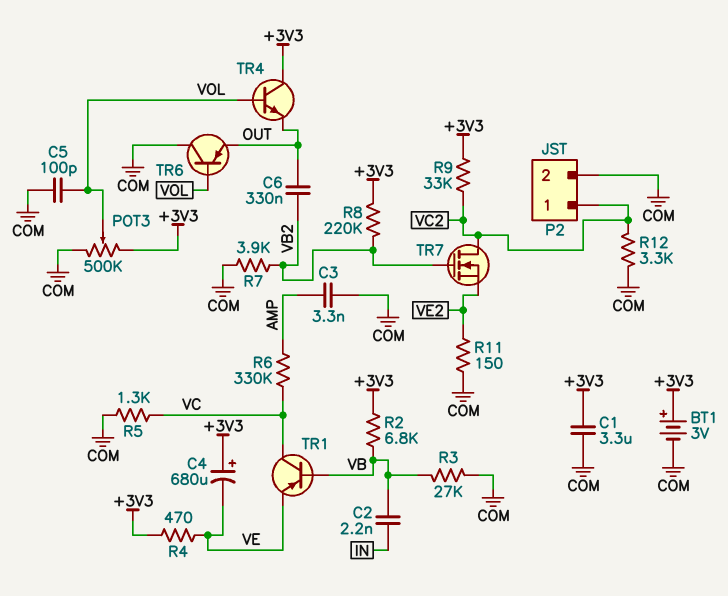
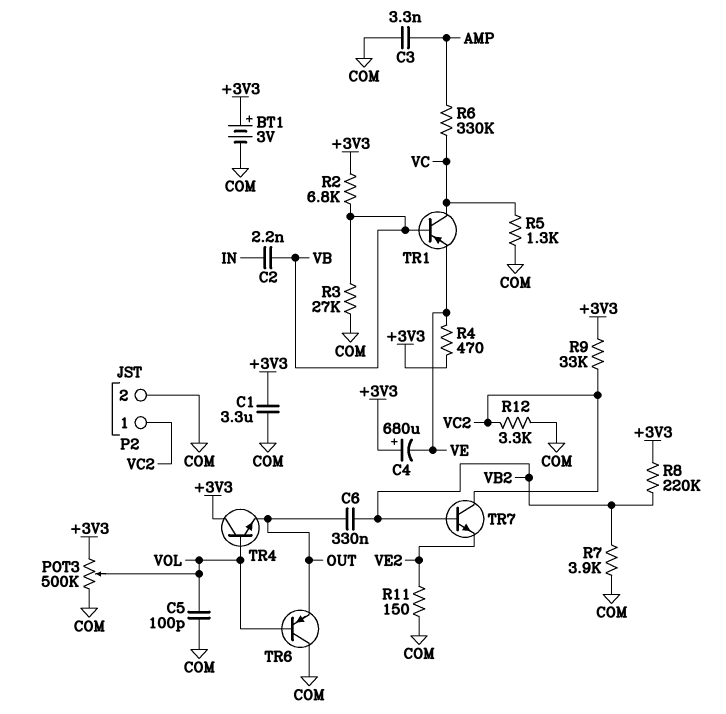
TR7: NMOS (G VB2, D VC2, S VE2) -> NPN (B VB2, C VC2, E VE2)

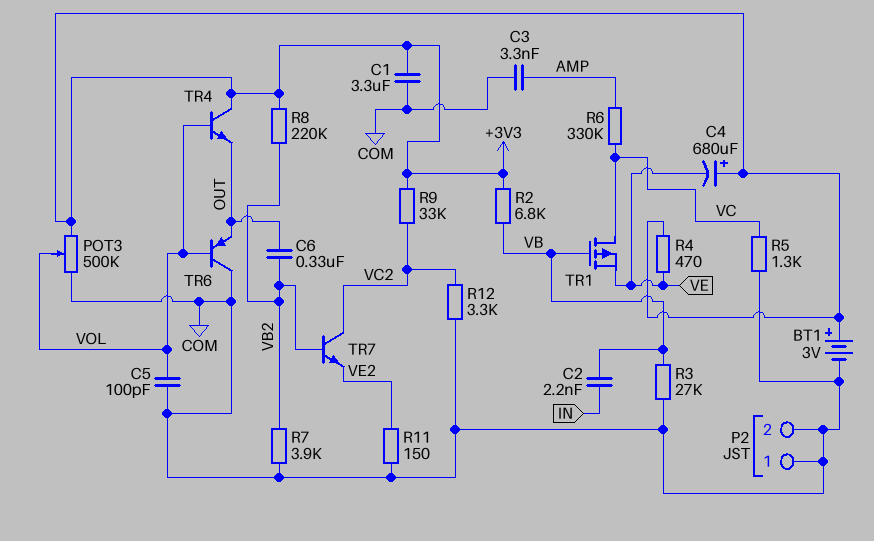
P2 pin 1: VC2 -> COM
TR1: PNP (B VB, C VC, E VE) -> PMOS (G VB, D VC, S VE)

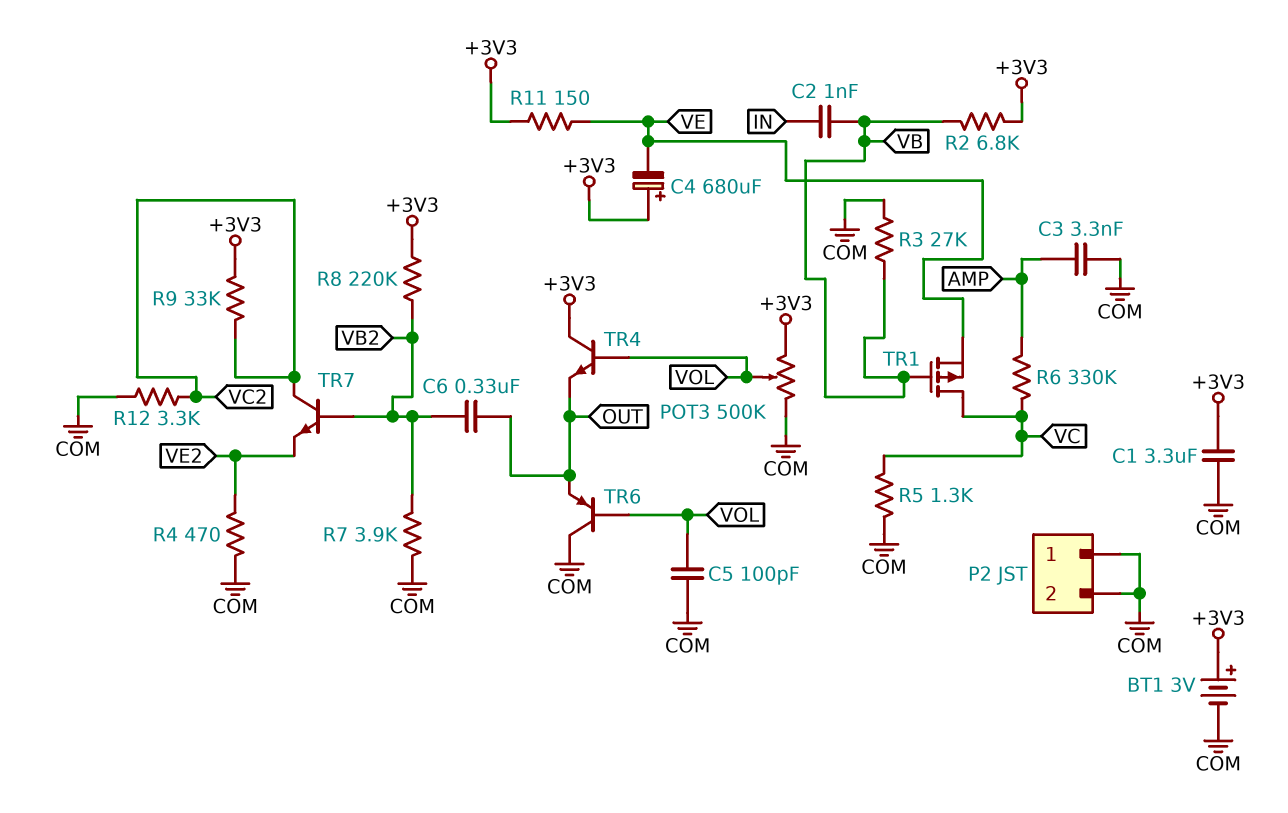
C2: 2.2nF (IN, VB) -> 1nF (IN, VB)
R4: 470 (+3V3, VE) -> 470 (COM, VE2)
R11: 150 (COM, VE2) -> 150 (+3V3, VE)

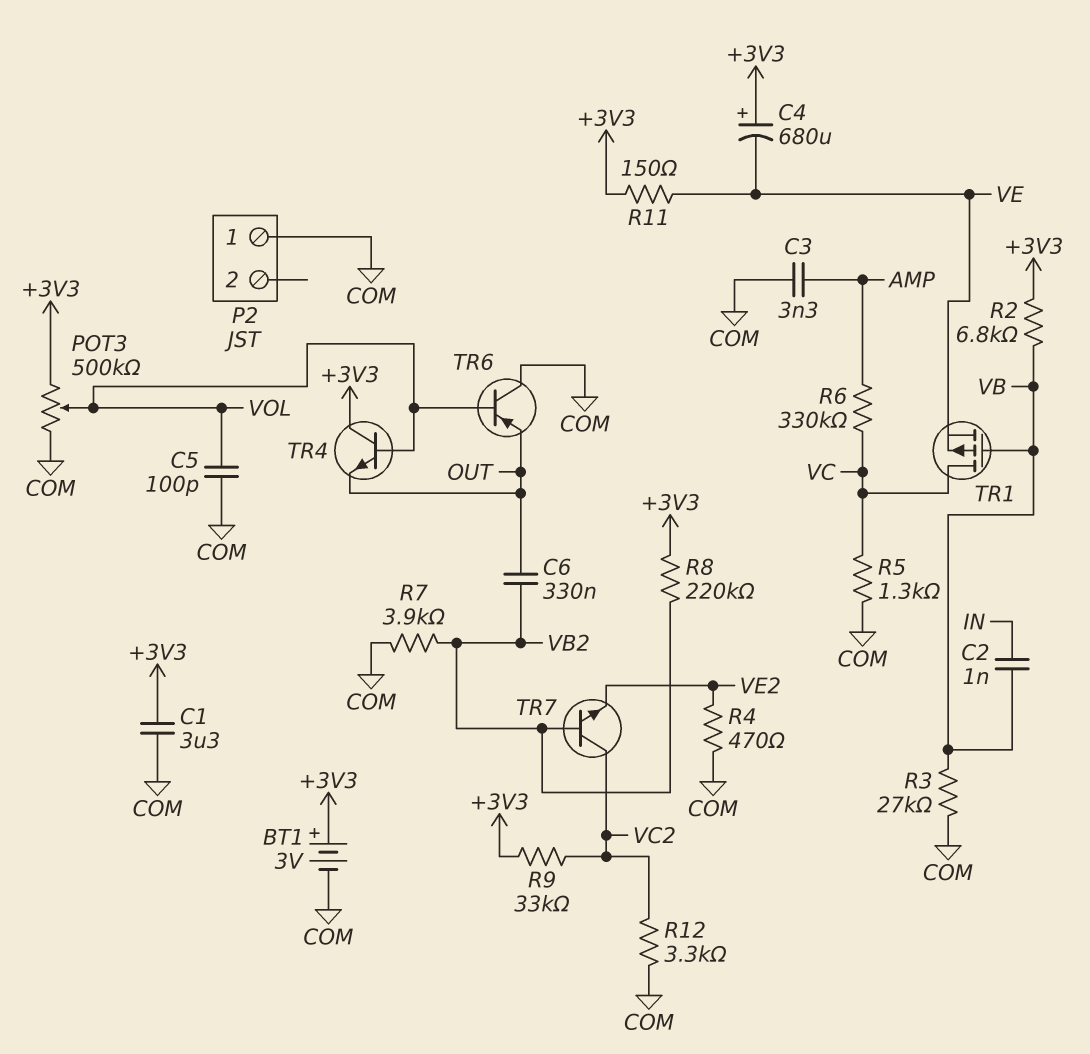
P2 pin 2: COM -> none

